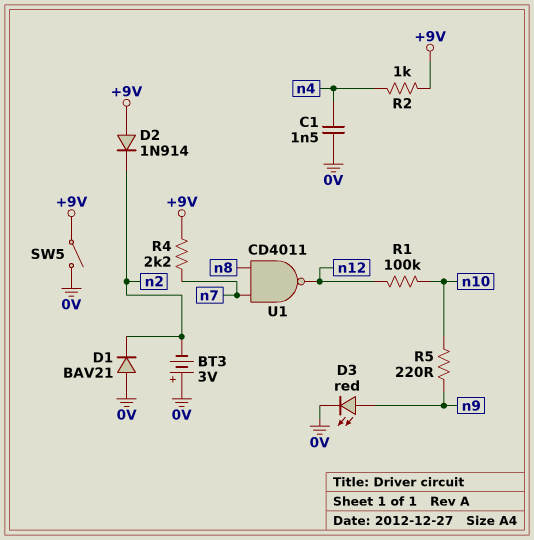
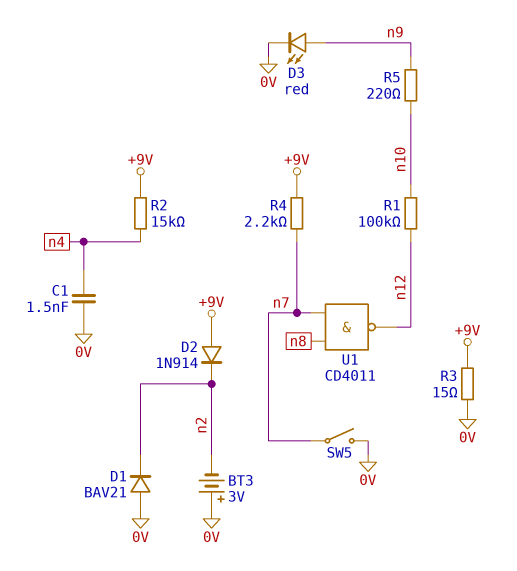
R2: 1k (+9V, n4) -> 15k (+9V, n4)
R3: none -> 15 (+9V, 0V)
SW5: switch (+9V, 0V) -> switch (0V, n7)

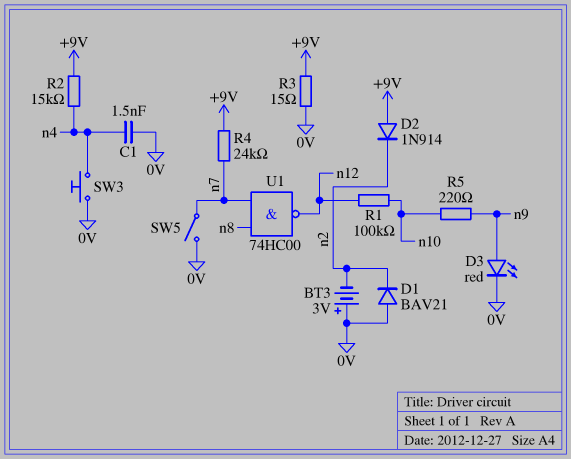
R4: 2.2k (+9V, n7) -> 24k (+9V, n7)
SW3: none -> button (0V, n4)
U1: NAND CD4011 (in n7, in n8, out n12) -> NAND 74HC00 (in n7, in n8, out n12)

